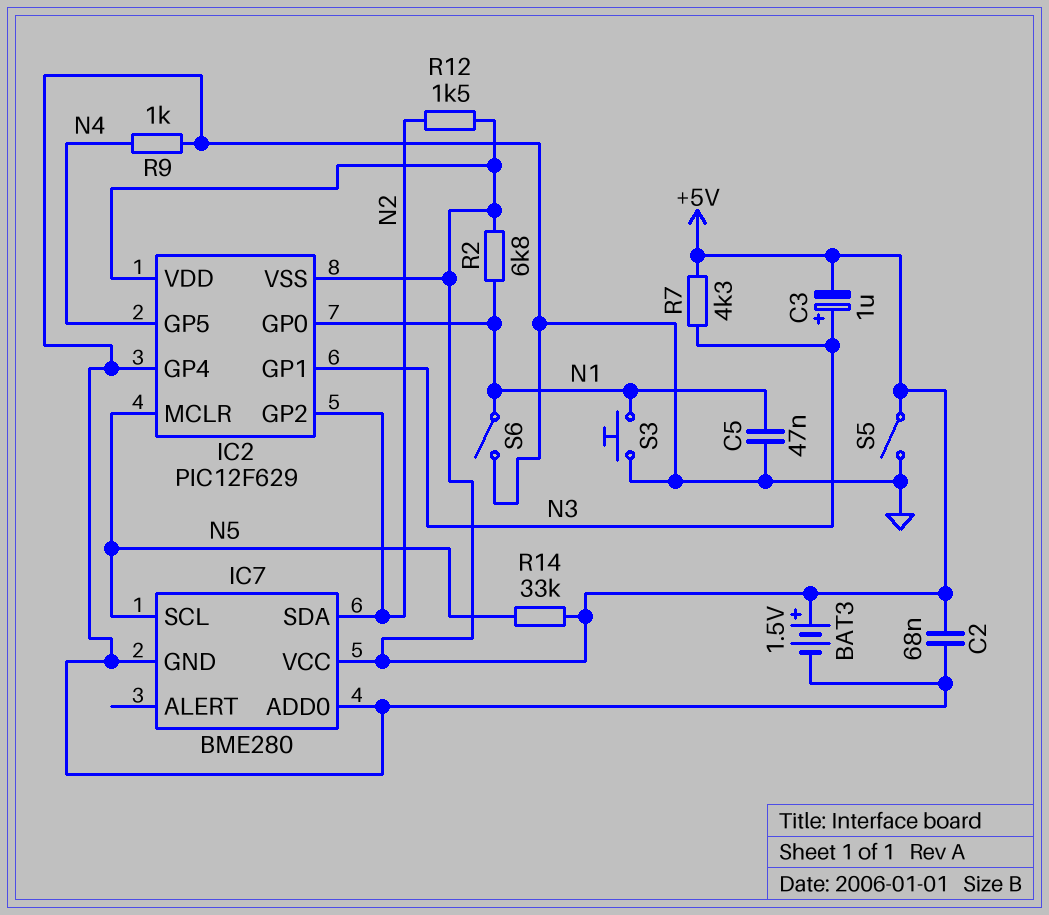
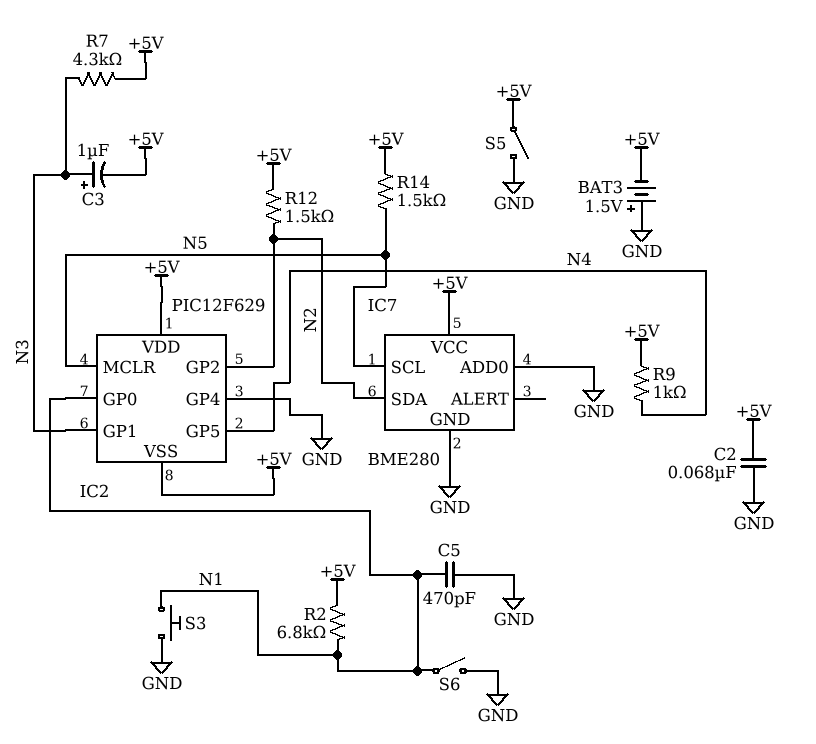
BAT3: 1.5V (plus +5V, minus GND) -> 1.5V (plus GND, minus +5V)
C5: 47nF (GND, N1) -> 470pF (GND, N1)
R9: 1k (GND, N4) -> 1k (+5V, N4)
R14: 33k (+5V, N5) -> 1.5k (+5V, N5)

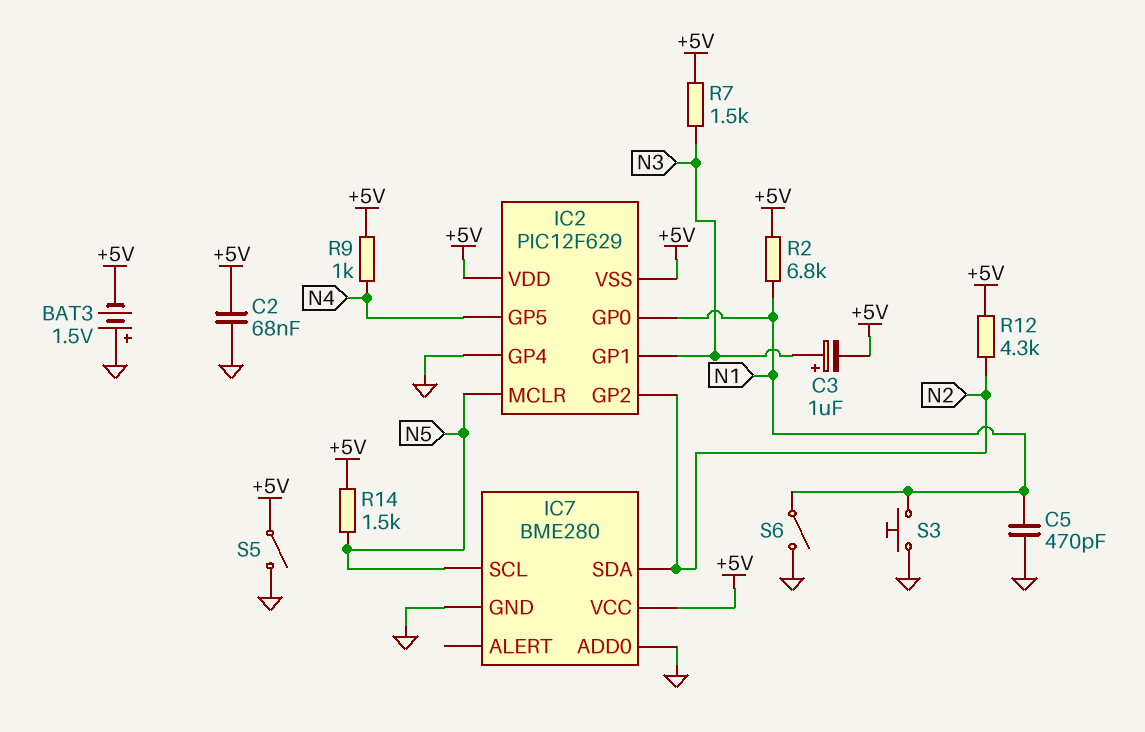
R7: 4.3k (+5V, N3) -> 1.5k (+5V, N3)
R12: 1.5k (+5V, N2) -> 4.3k (+5V, N2)

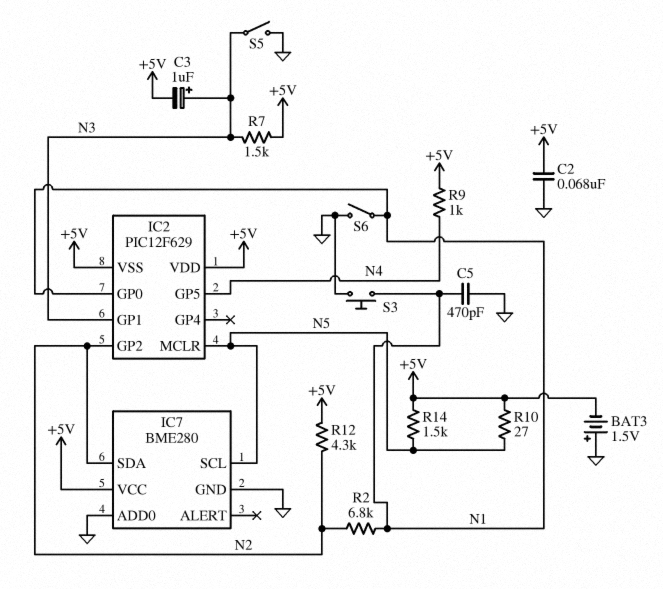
IC2 pin GP4: GND -> none
R2: 6.8k (+5V, N1) -> 6.8k (N1, N2)
R10: none -> 27 (+5V, N5)
S5: switch (+5V, GND) -> switch (GND, N3)

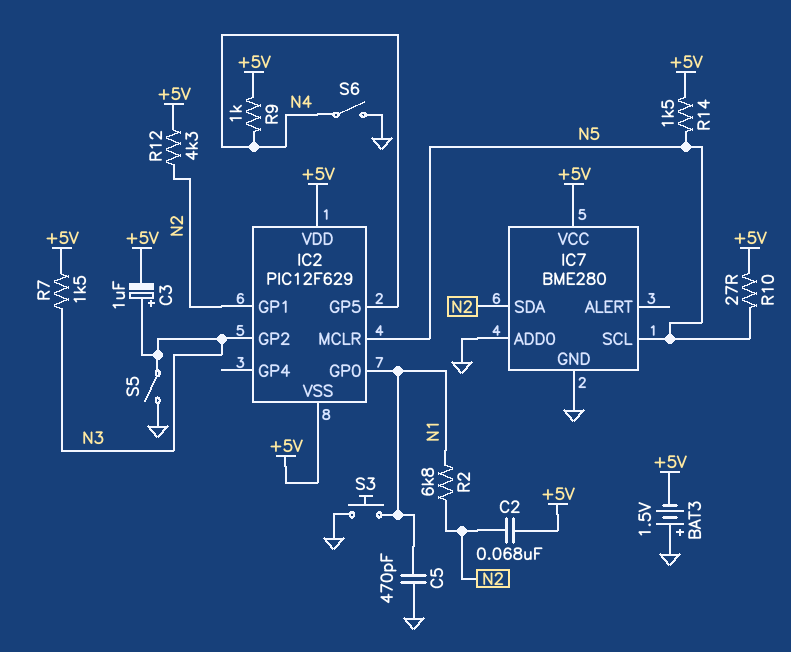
C2: 68nF (+5V, GND) -> 68nF (+5V, N2)
IC2 pin GP1: N3 -> N2
IC2 pin GP2: N2 -> N3
S6: switch (GND, N1) -> switch (GND, N4)

